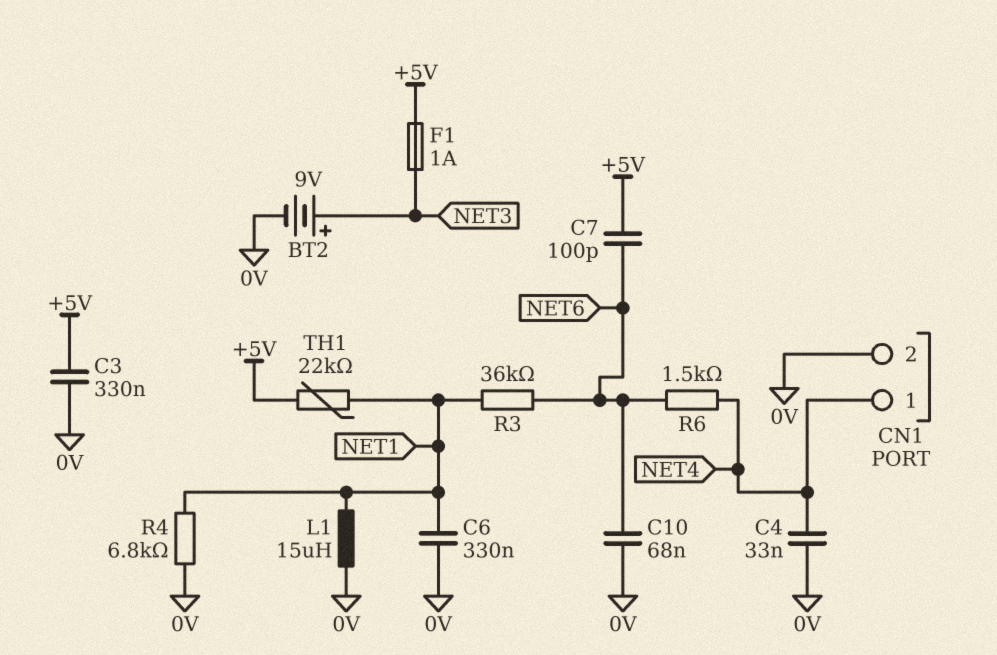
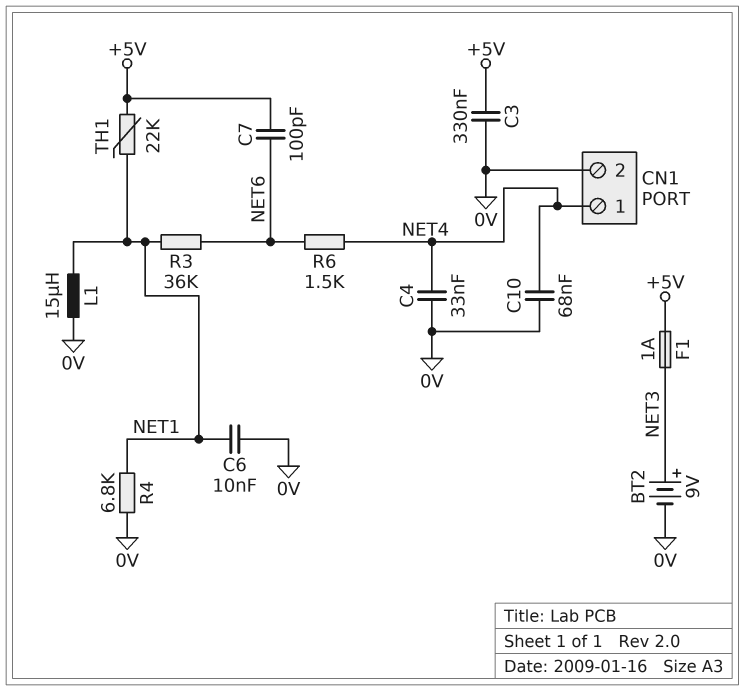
C6: 330nF (0V, NET1) -> 10nF (0V, NET1)
C10: 68nF (0V, NET6) -> 68nF (0V, NET4)

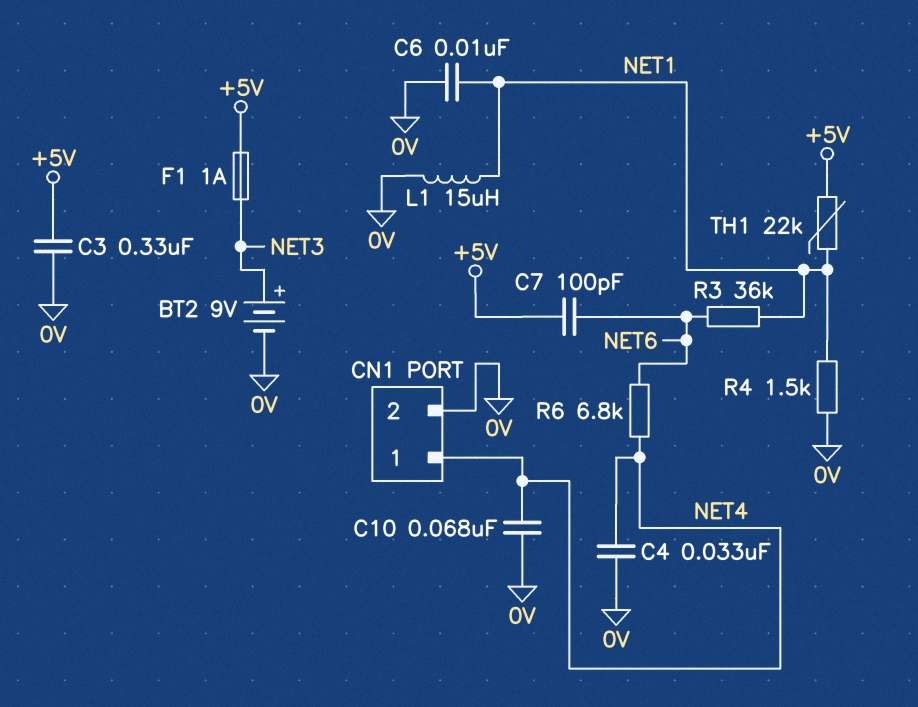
R4: 6.8k (0V, NET1) -> 1.5k (0V, NET1)
R6: 1.5k (NET4, NET6) -> 6.8k (NET4, NET6)

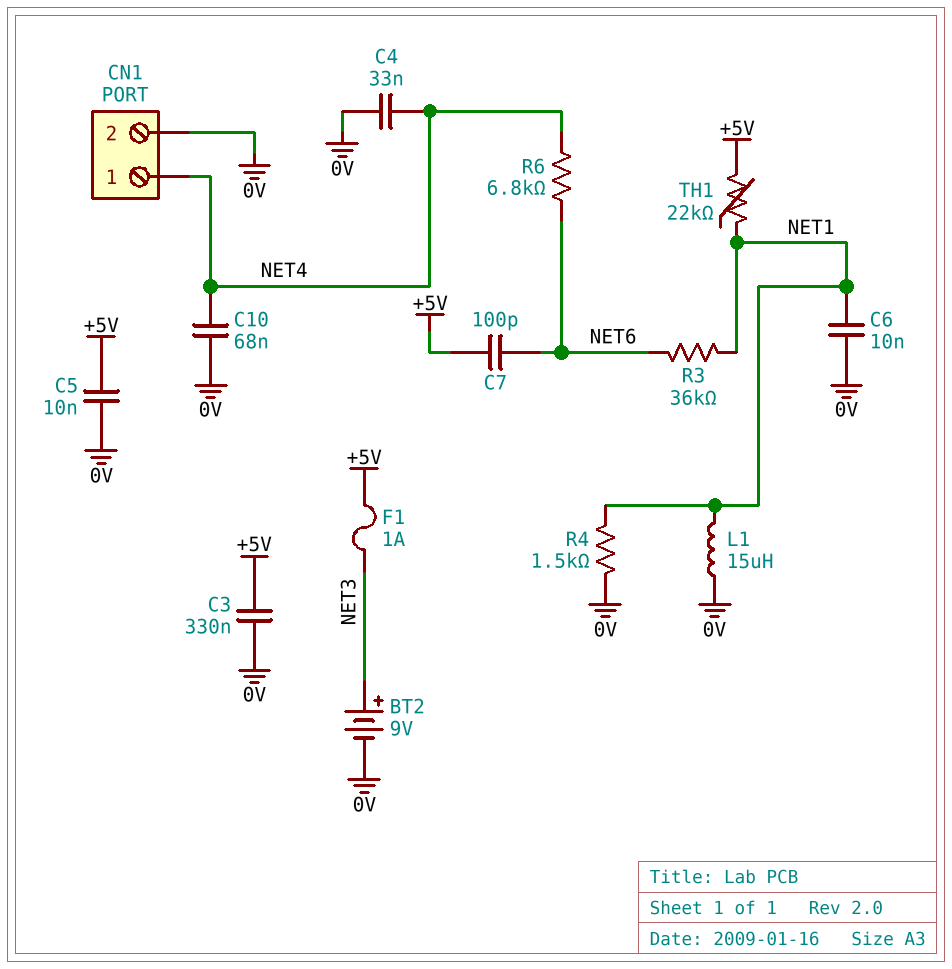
C5: none -> 10nF (+5V, 0V)

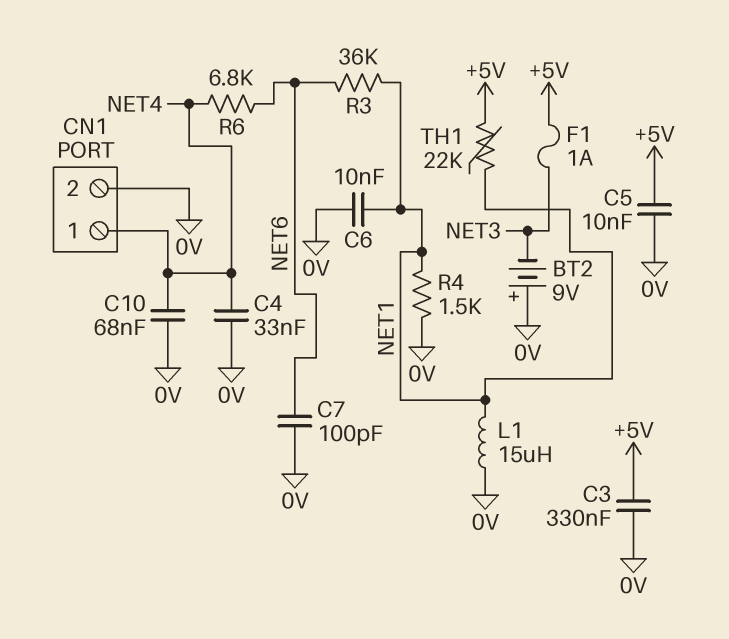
BT2: 9V (plus NET3, minus 0V) -> 9V (plus 0V, minus NET3)
C7: 100pF (+5V, NET6) -> 100pF (0V, NET6)

